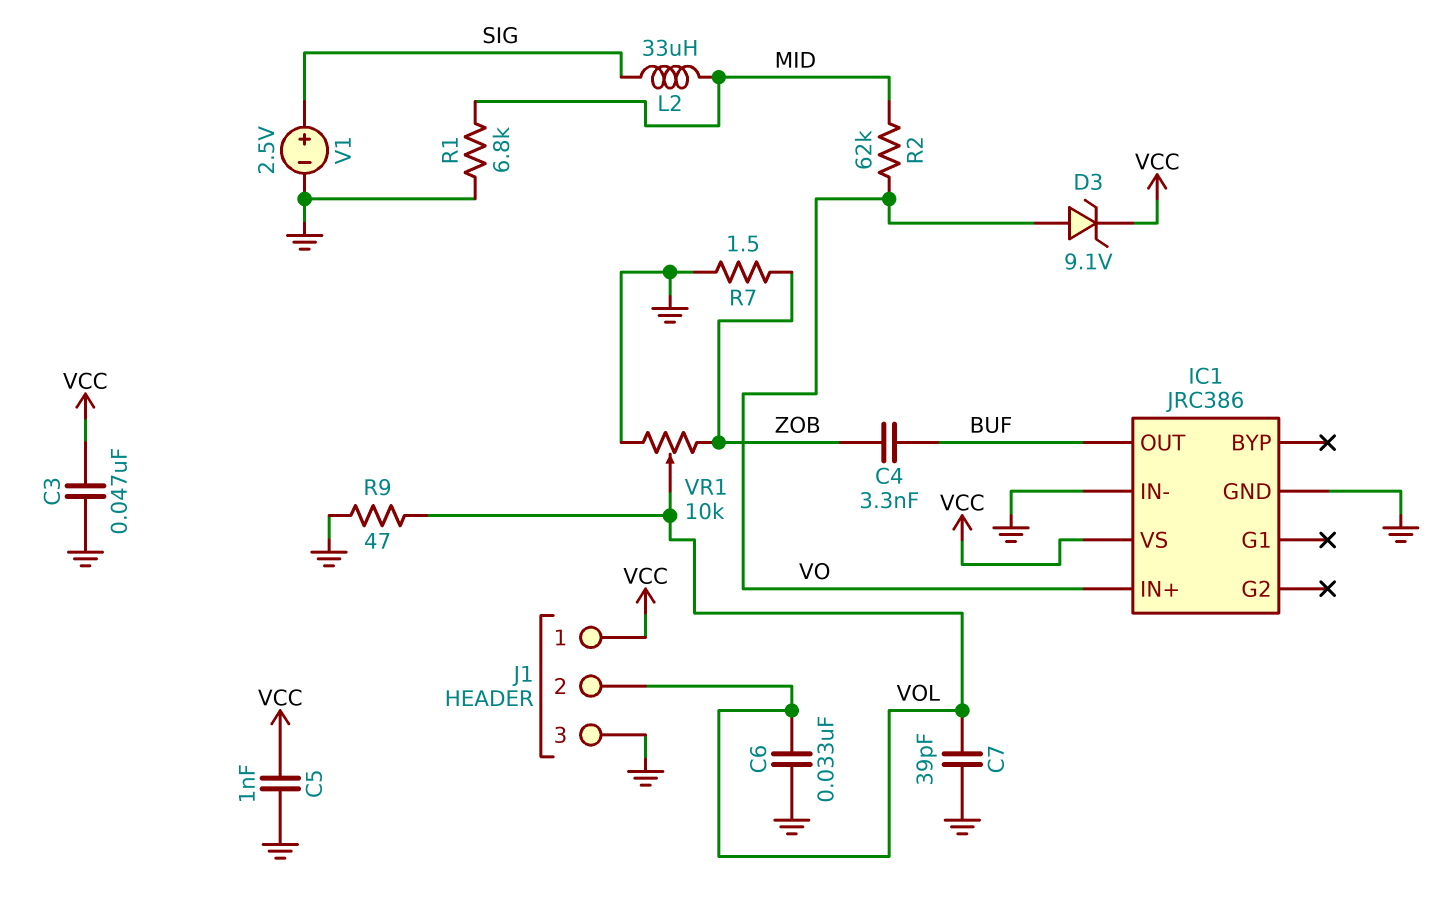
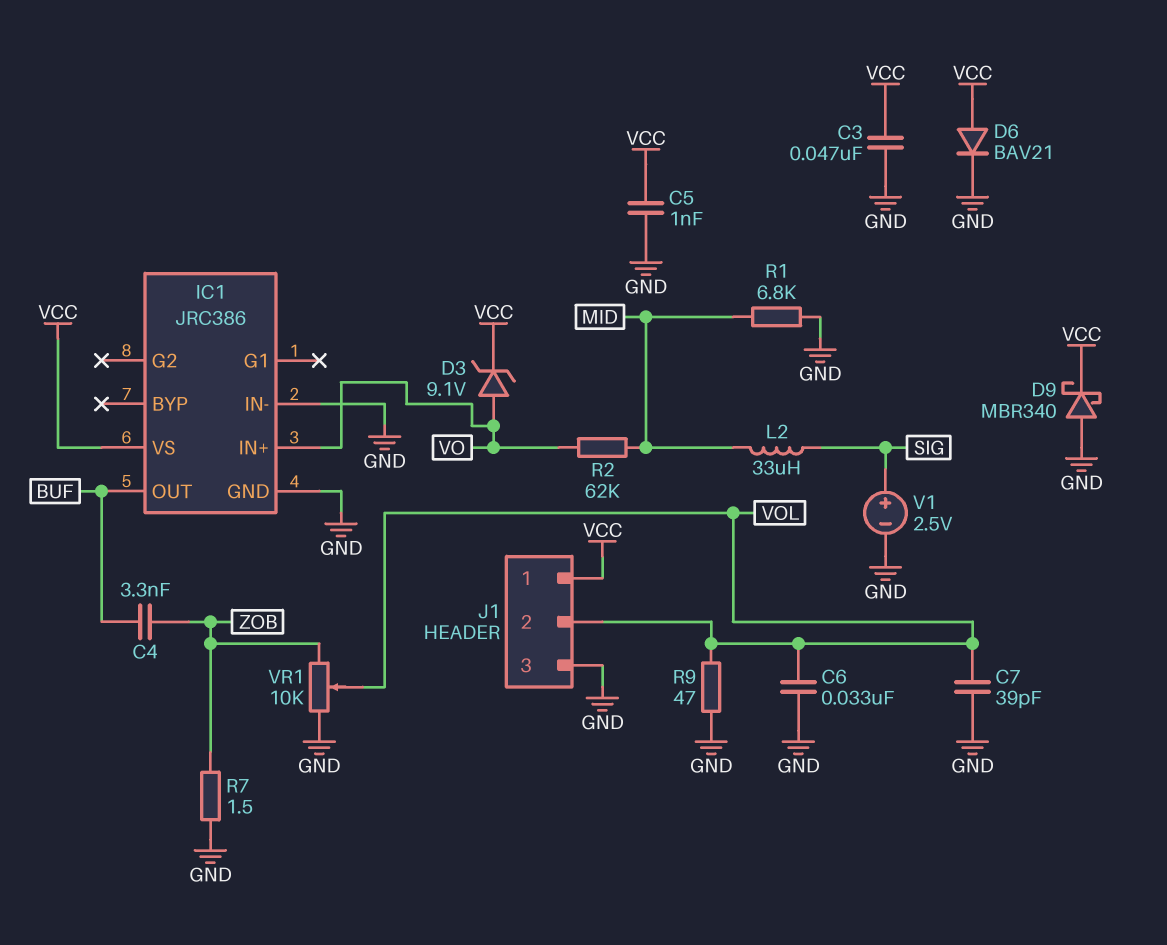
D6: none -> diode BAV21 (A VCC, K GND)
D9: none -> schottky MBR340 (A GND, K VCC)

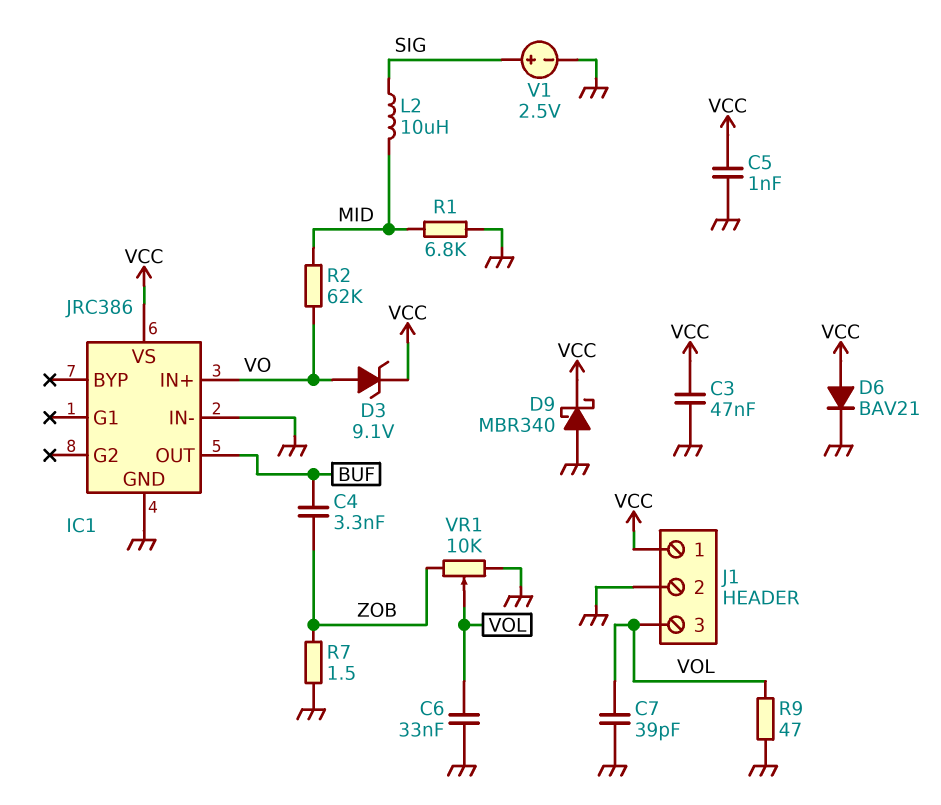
J1 pin 2: VOL -> GND
J1 pin 3: GND -> VOL
L2: 33uH (MID, SIG) -> 10uH (MID, SIG)

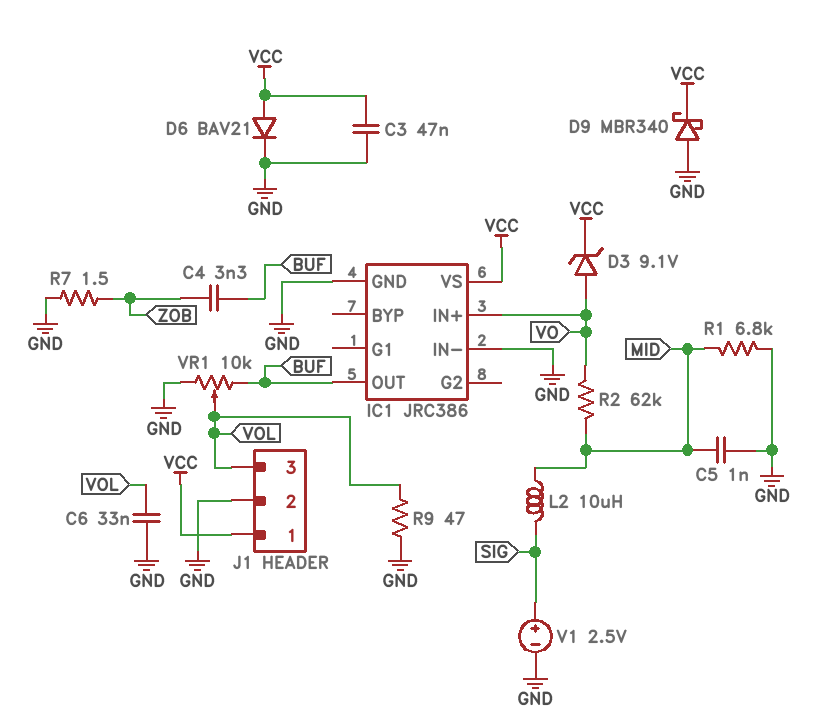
C5: 1nF (GND, VCC) -> 1nF (GND, MID)
C7: 39pF (GND, VOL) -> none
VR1: 10k (GND, ZOB, wiper VOL) -> 10k (BUF, GND, wiper VOL)

